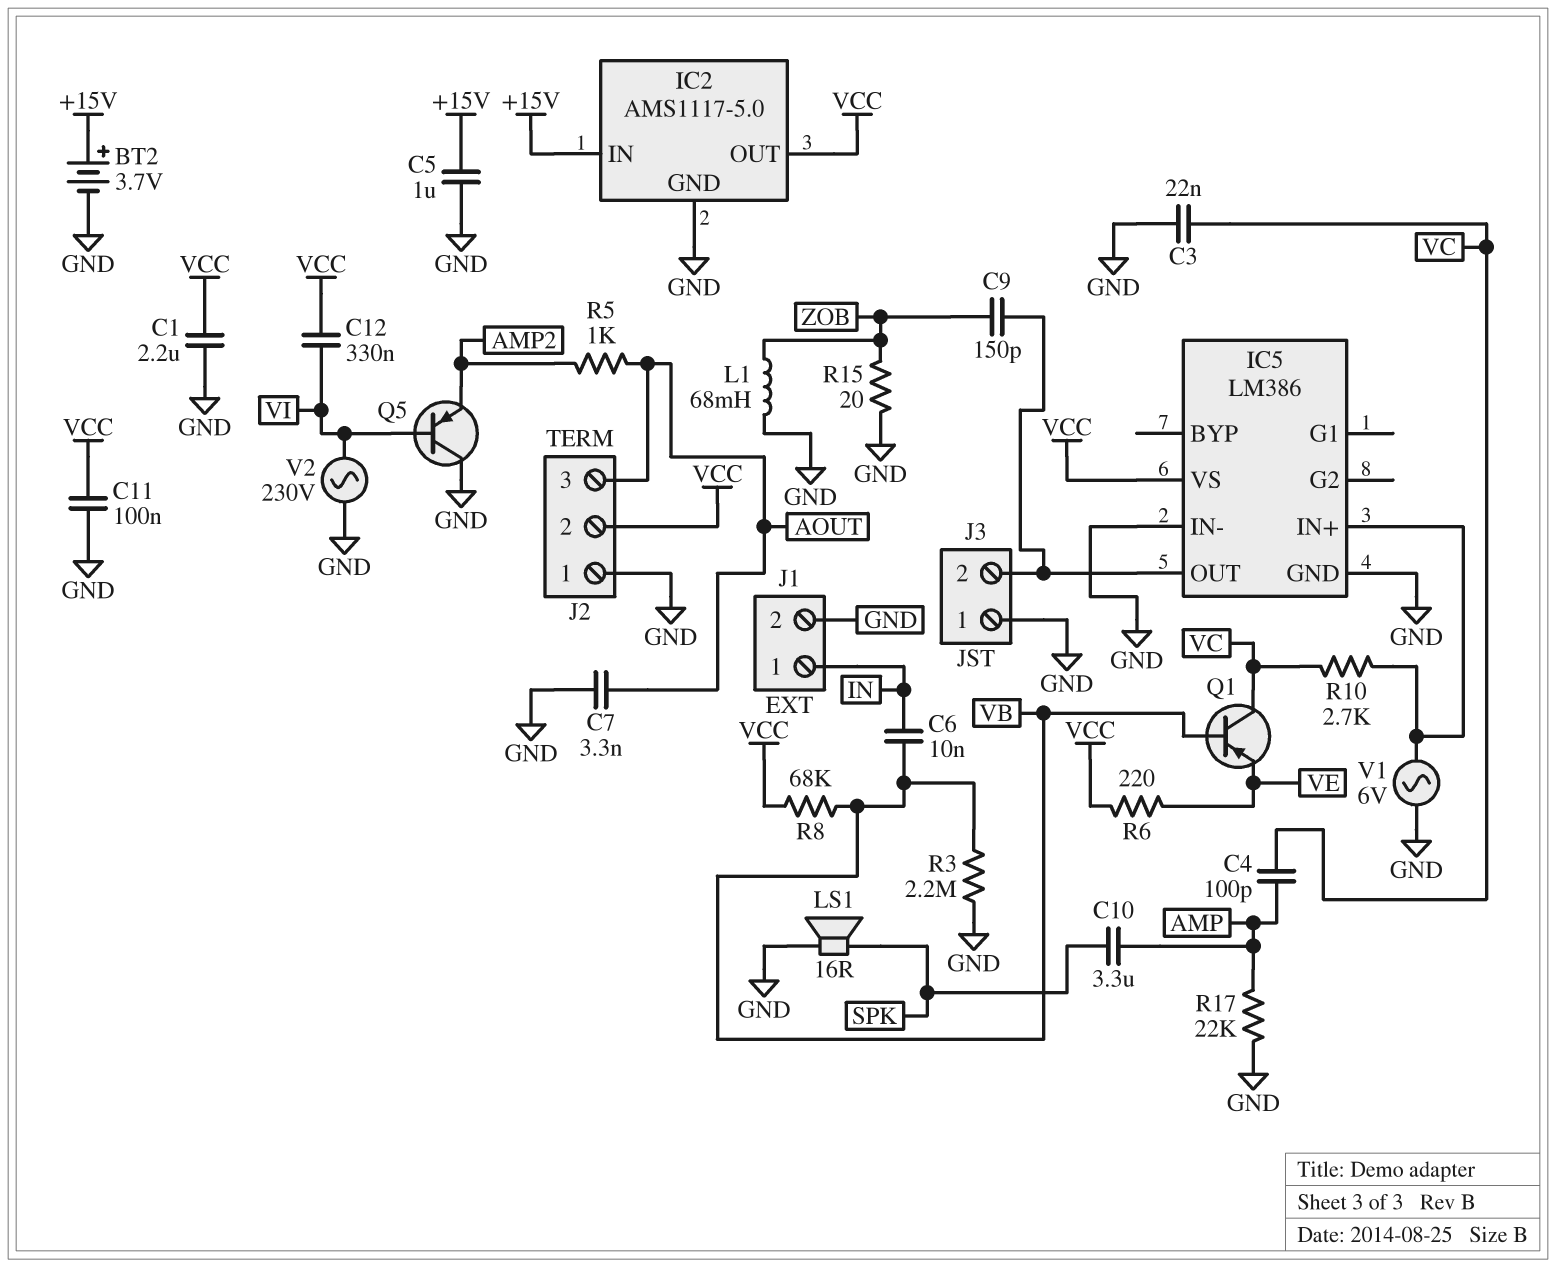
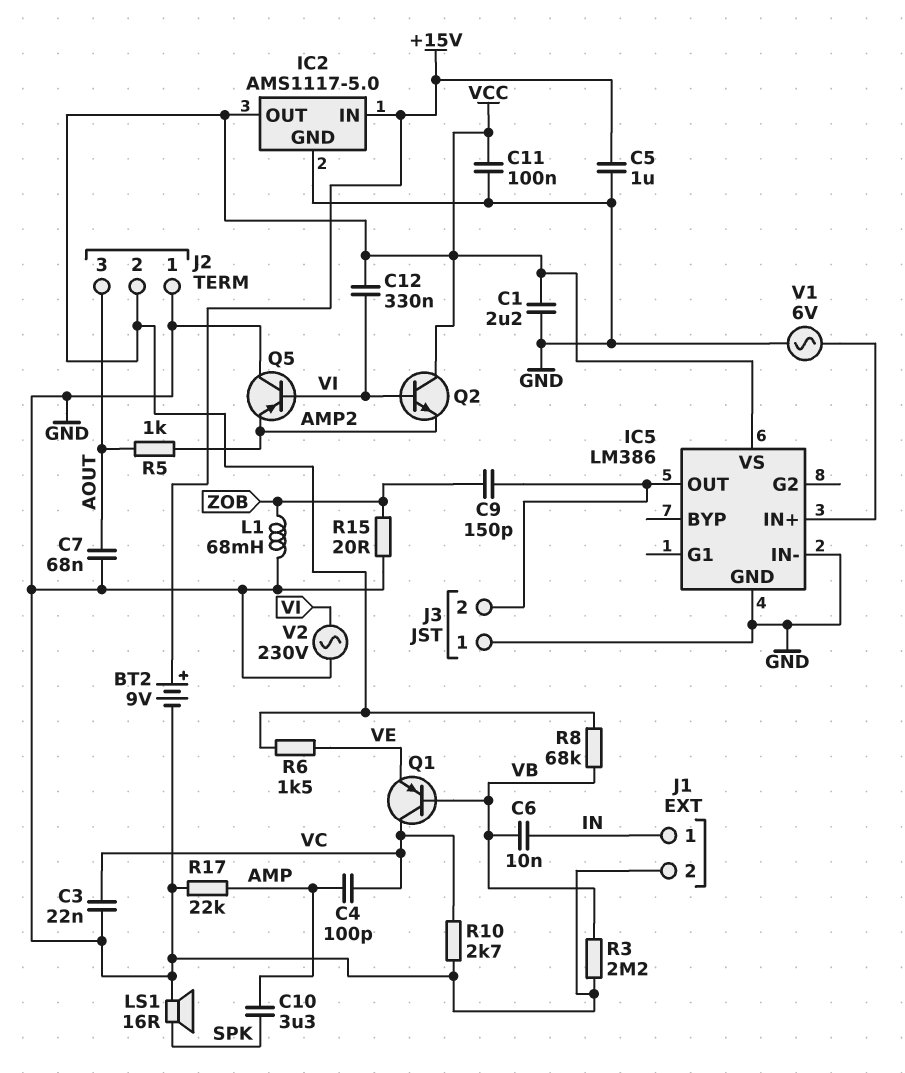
BT2: 3.7V (plus +15V, minus GND) -> 9V (plus +15V, minus GND)
C7: 3.3nF (AOUT, GND) -> 68nF (AOUT, GND)
Q2: none -> NPN (B VI, C VCC, E AMP2)
R6: 220 (VCC, VE) -> 1.5k (VCC, VE)
R10: 2.7k (IC5/IN+, VC) -> 2.7k (GND, VC)

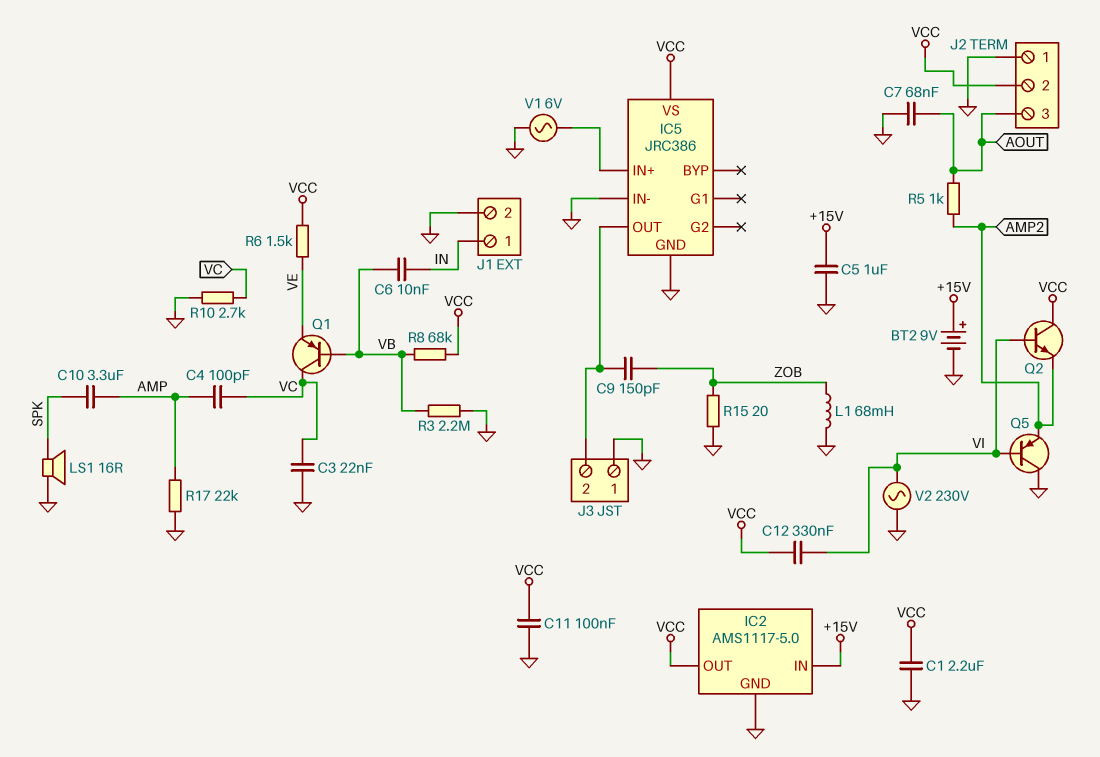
IC5: LM386 -> JRC386

